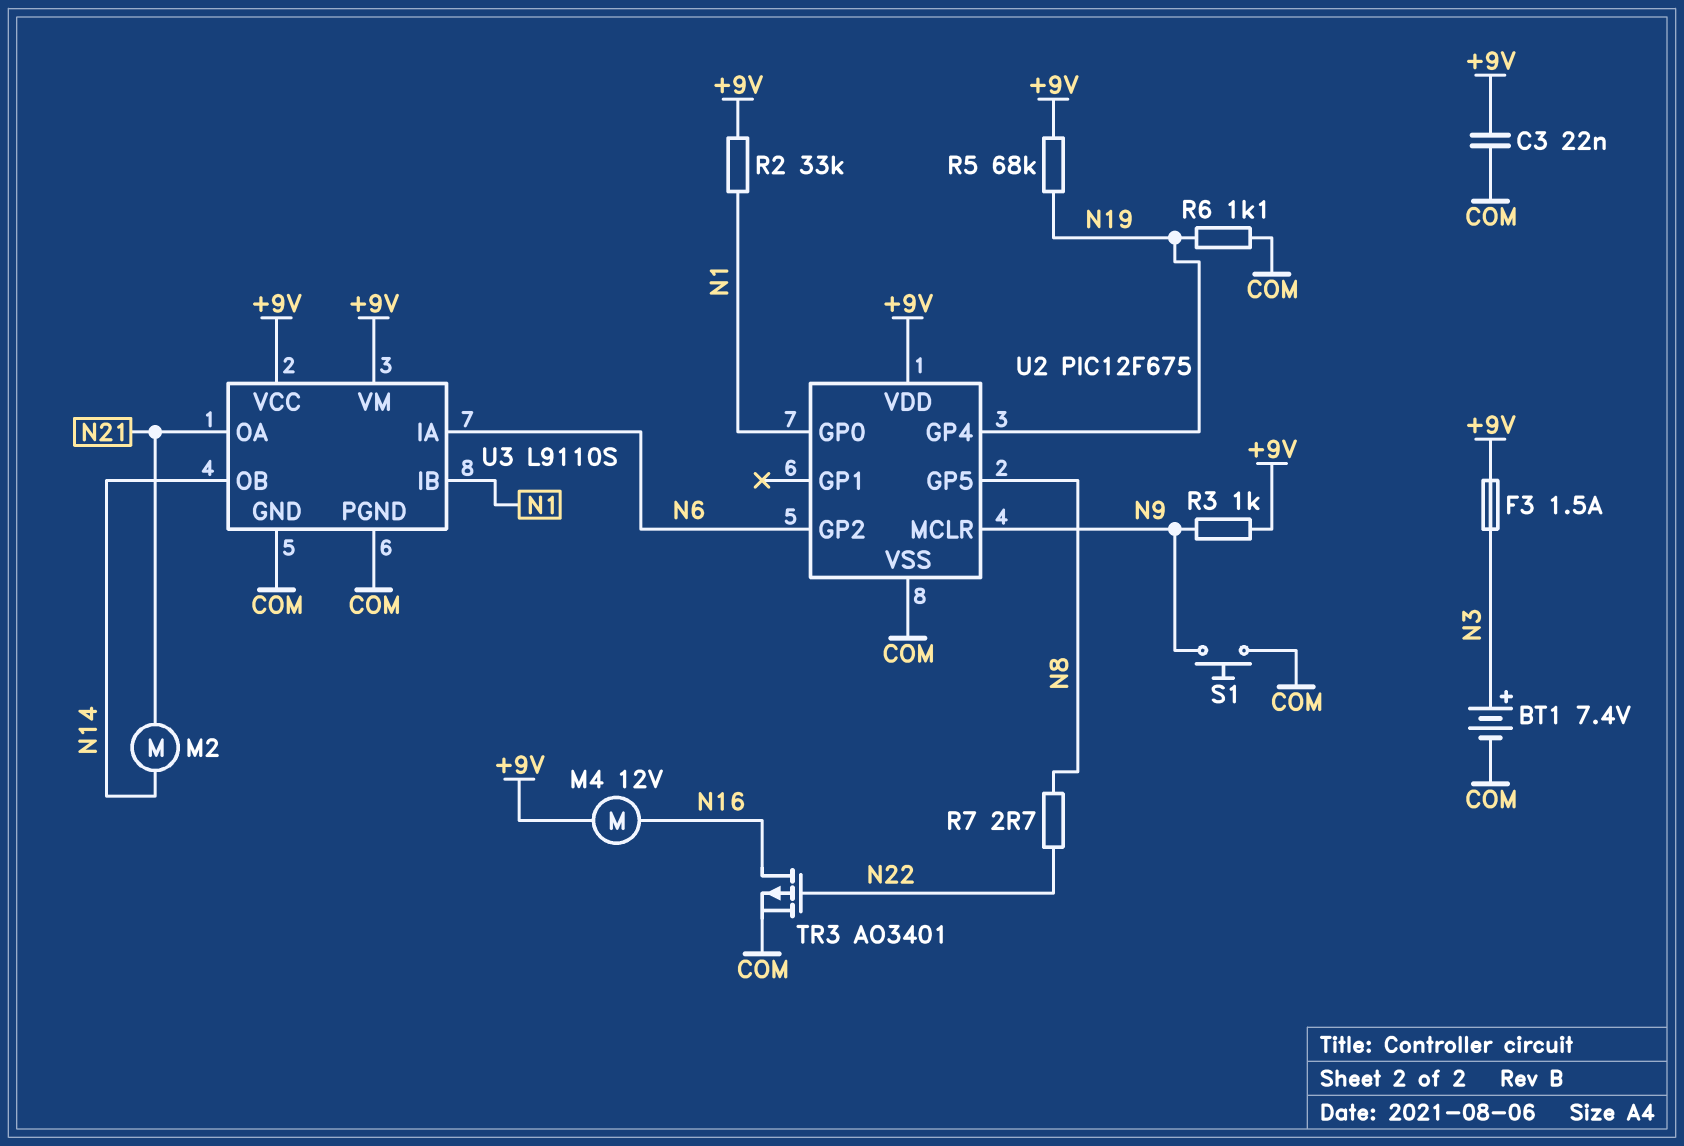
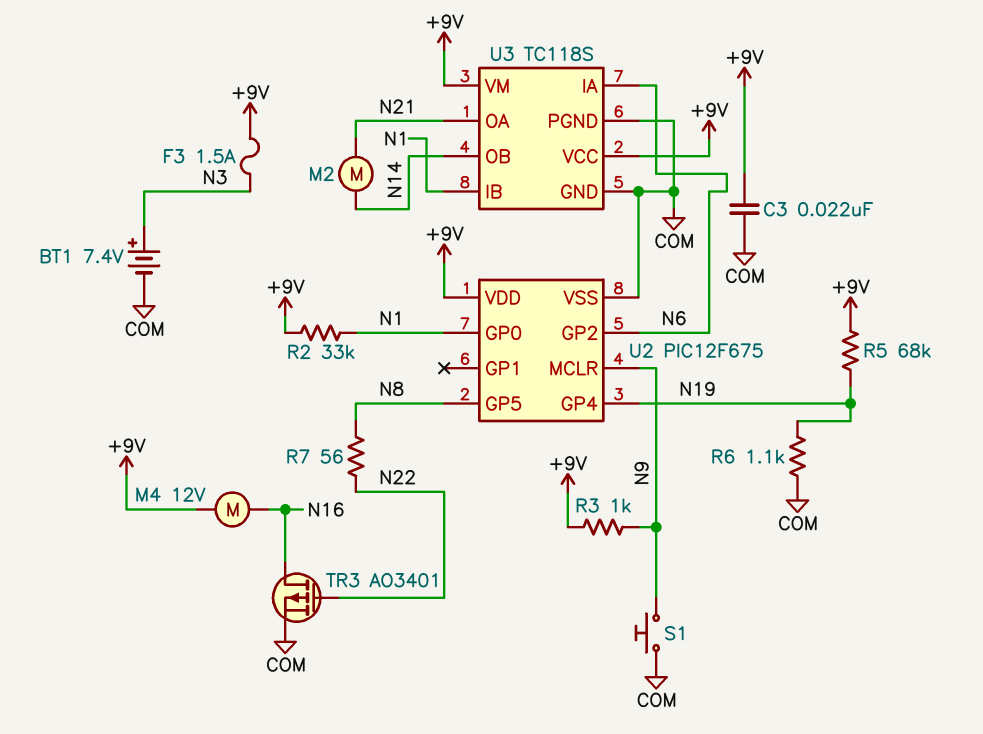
R7: 2.7 (N8, N22) -> 56 (N8, N22)
U3: L9110S -> TC118S

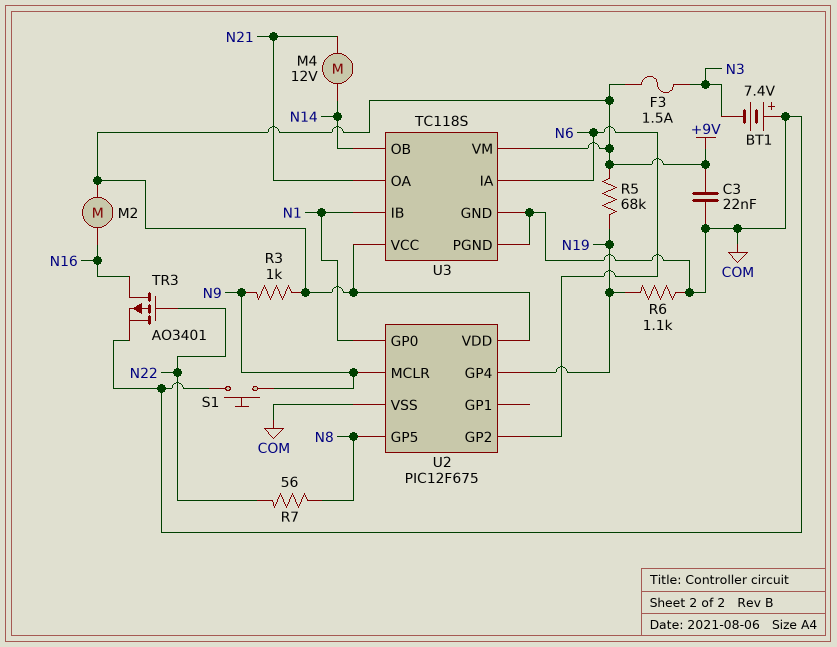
BT1: 7.4V (plus N3, minus COM) -> 7.4V (plus COM, minus N3)
M2: motor (N14, N21) -> motor (+9V, N16)
M4: motor 12V (+9V, N16) -> motor 12V (N14, N21)
R2: 33k (+9V, N1) -> none

